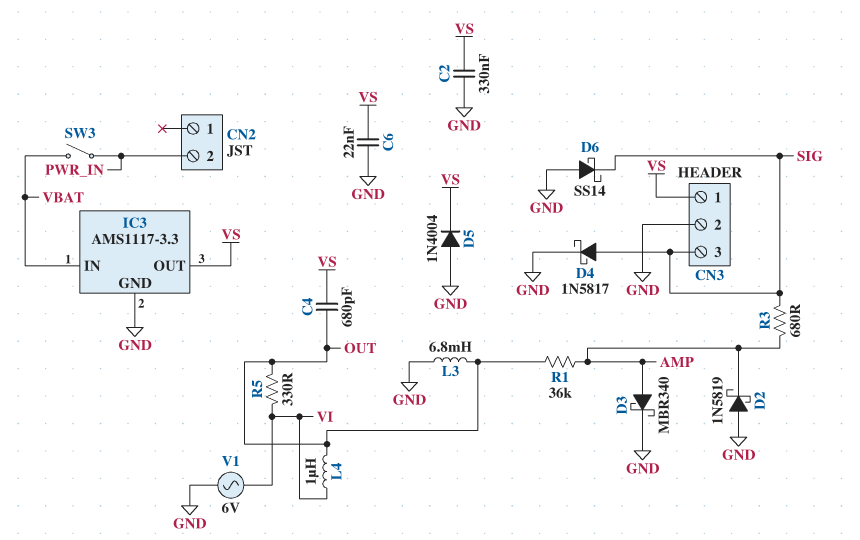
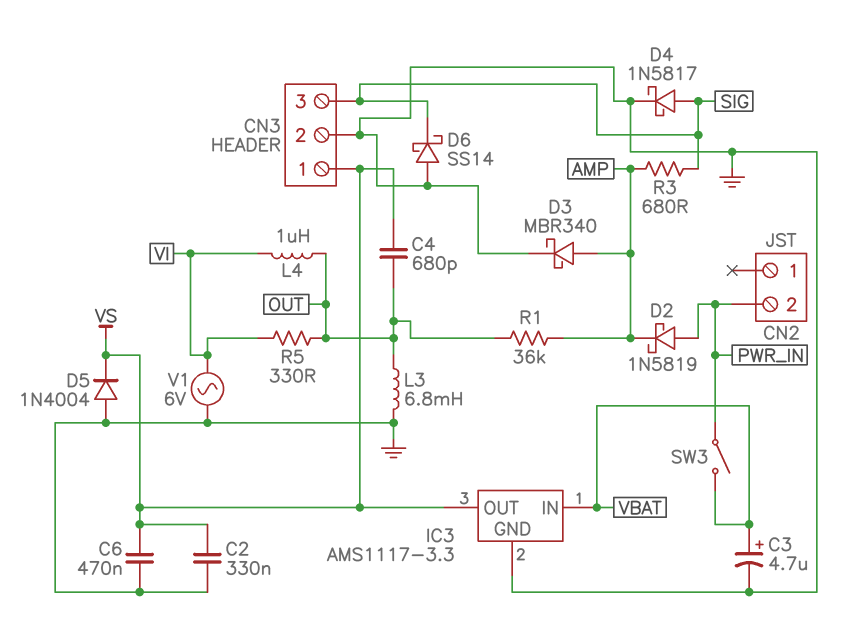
C3: none -> 4.7uF (plus VBAT, minus GND)
C6: 22nF (GND, VS) -> 470nF (GND, VS)
D2: schottky 1N5819 (A GND, K AMP) -> schottky 1N5819 (A PWR_IN, K AMP)

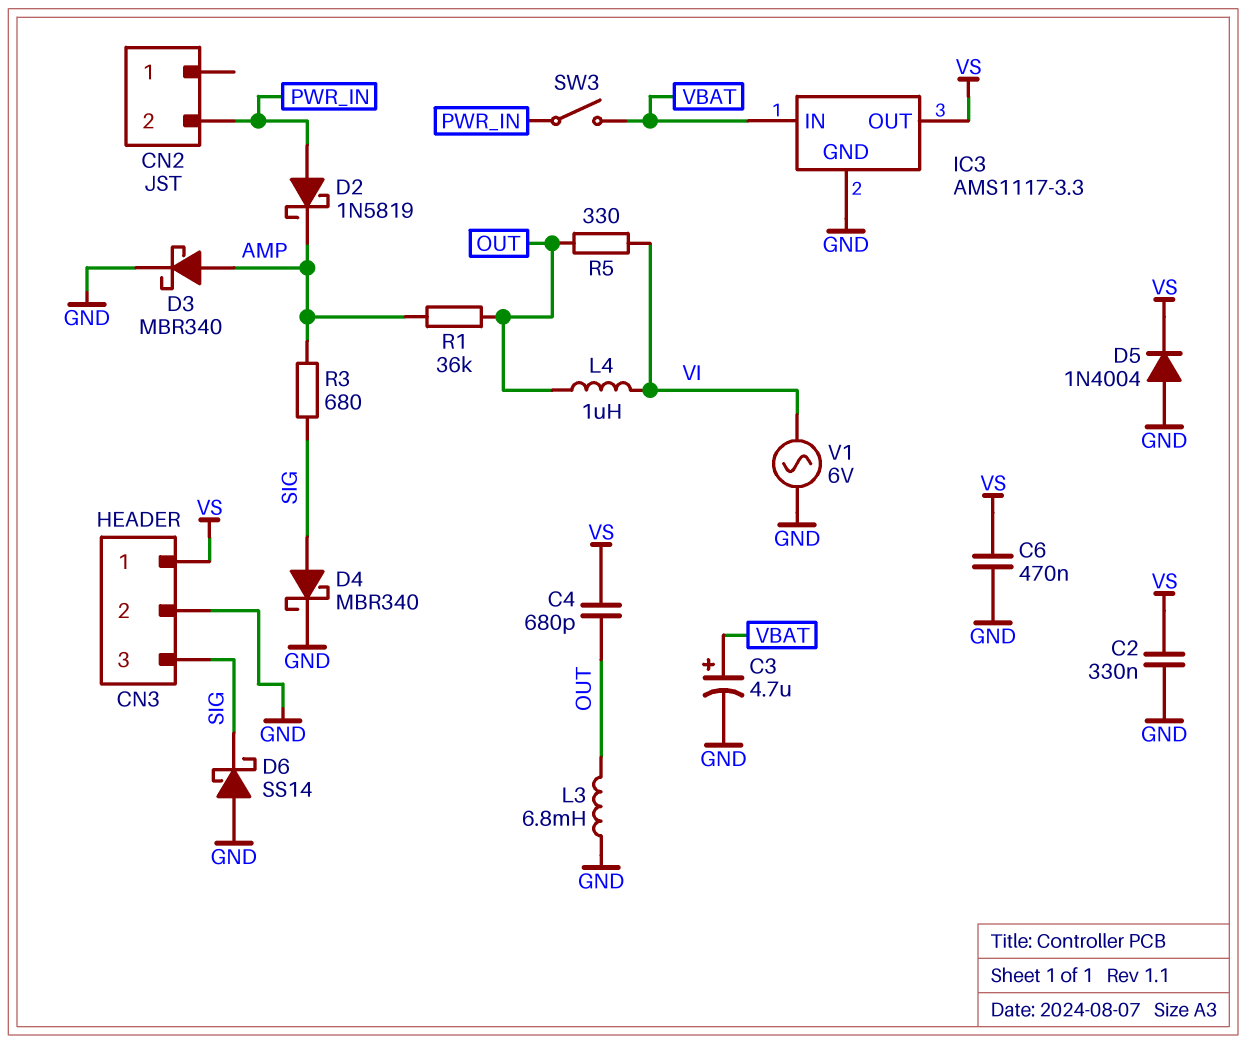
D4: schottky 1N5817 (A SIG, K GND) -> schottky MBR340 (A SIG, K GND)

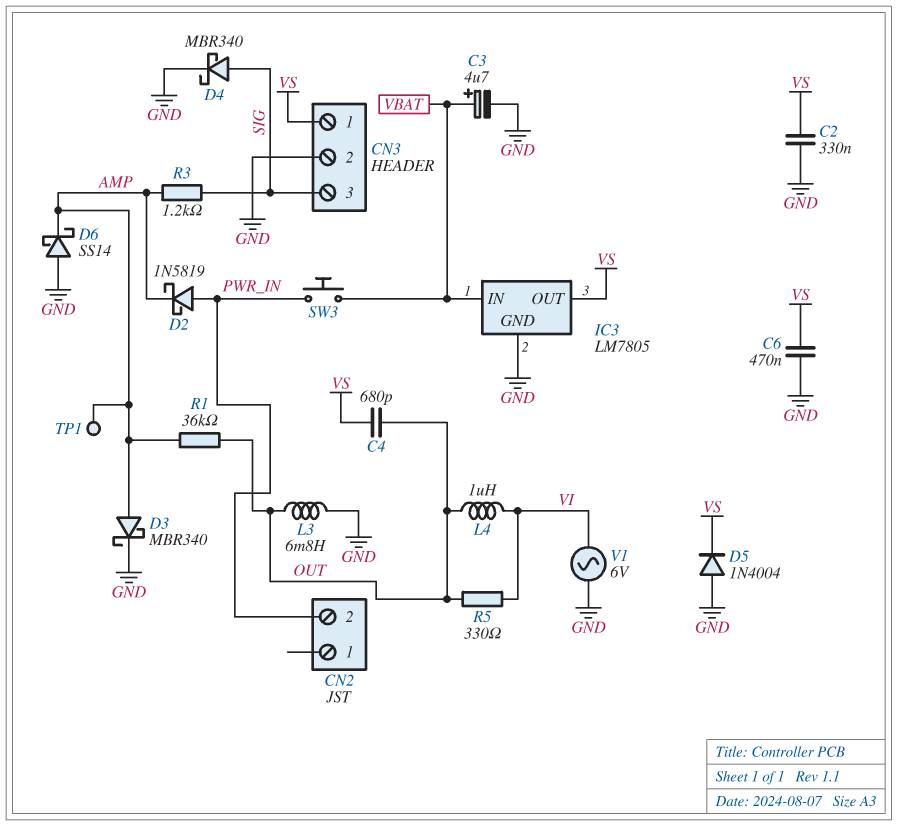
D6: schottky SS14 (A GND, K SIG) -> schottky SS14 (A GND, K AMP)
IC3: AMS1117-3.3 -> LM7805
R3: 680 (AMP, SIG) -> 1.2k (AMP, SIG)
SW3: switch (PWR_IN, VBAT) -> button (PWR_IN, VBAT)
TP1: none -> test point (AMP)

